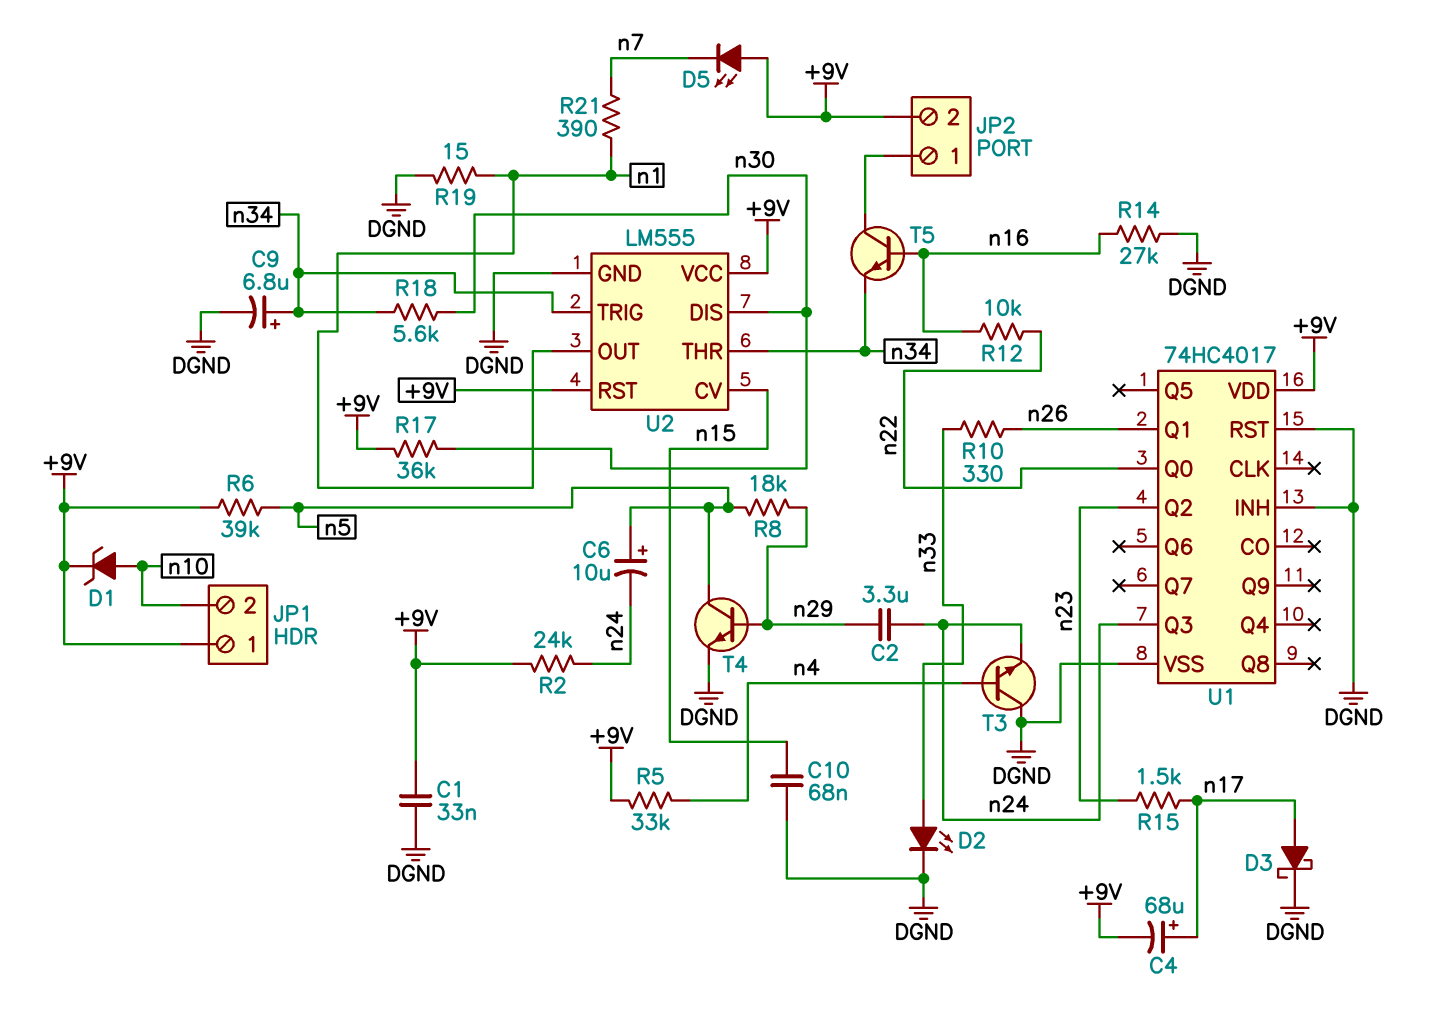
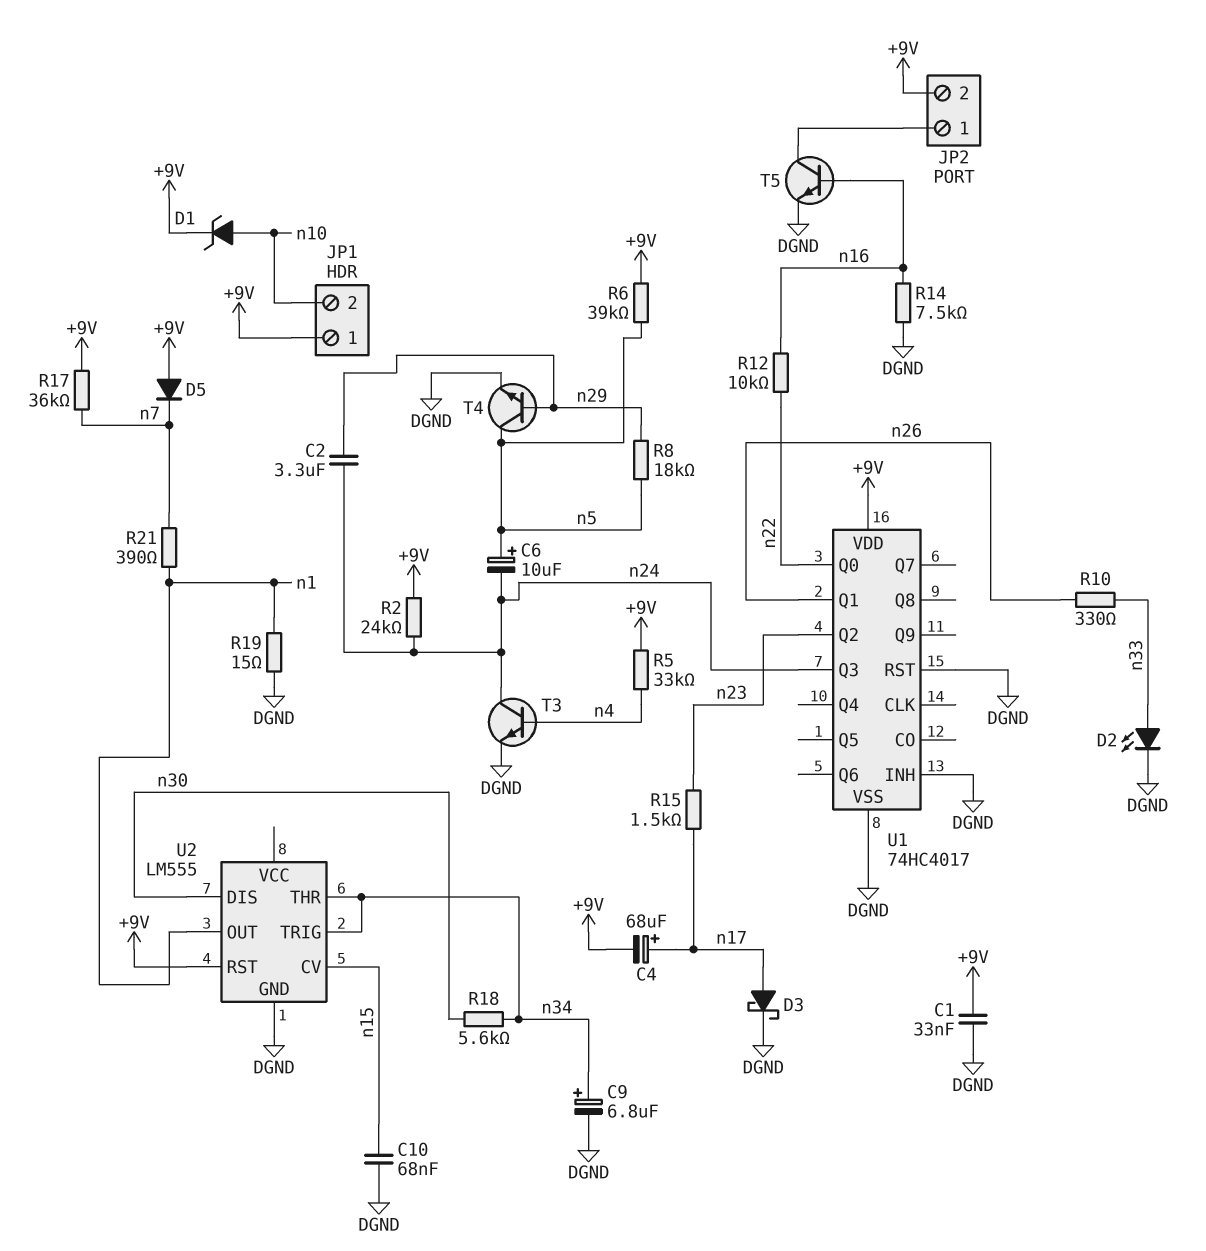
D5: LED (A +9V, K n7) -> diode (A +9V, K n7)
R14: 27k (DGND, n16) -> 7.5k (DGND, n16)
R17: 36k (+9V, n30) -> 36k (+9V, n7)
T3: NPN (B n4, C DGND, E n24) -> NPN (B n4, C n24, E DGND)
T5: NPN (B n16, C JP2/1, E n34) -> NPN (B n16, C JP2/1, E DGND)
U2 pin VCC: +9V -> none

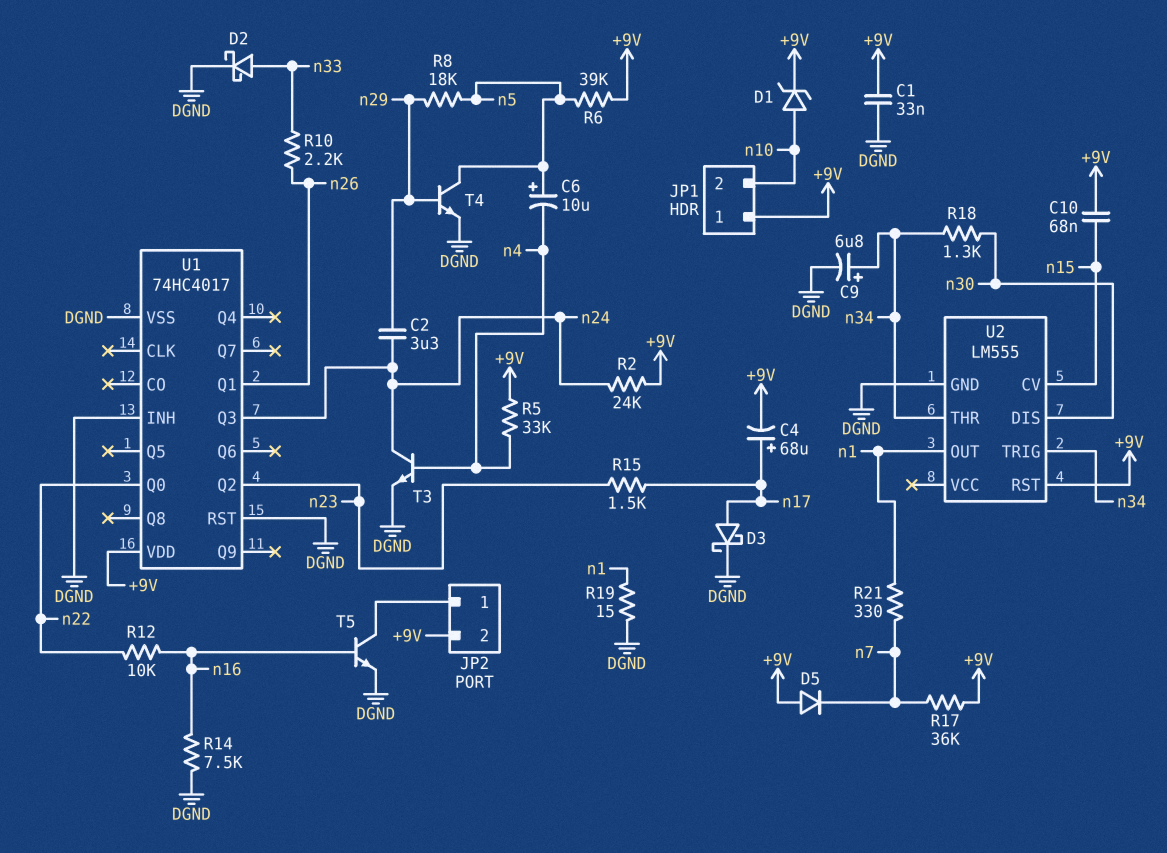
C6: 10uF (plus n5, minus n24) -> 10uF (plus n5, minus n4)
C10: 68nF (DGND, n15) -> 68nF (+9V, n15)
D2: LED (A n33, K DGND) -> schottky (A n33, K DGND)
R10: 330 (n26, n33) -> 2.2k (n26, n33)
R18: 5.6k (n30, n34) -> 1.3k (n30, n34)
R21: 390 (n1, n7) -> 330 (n1, n7)

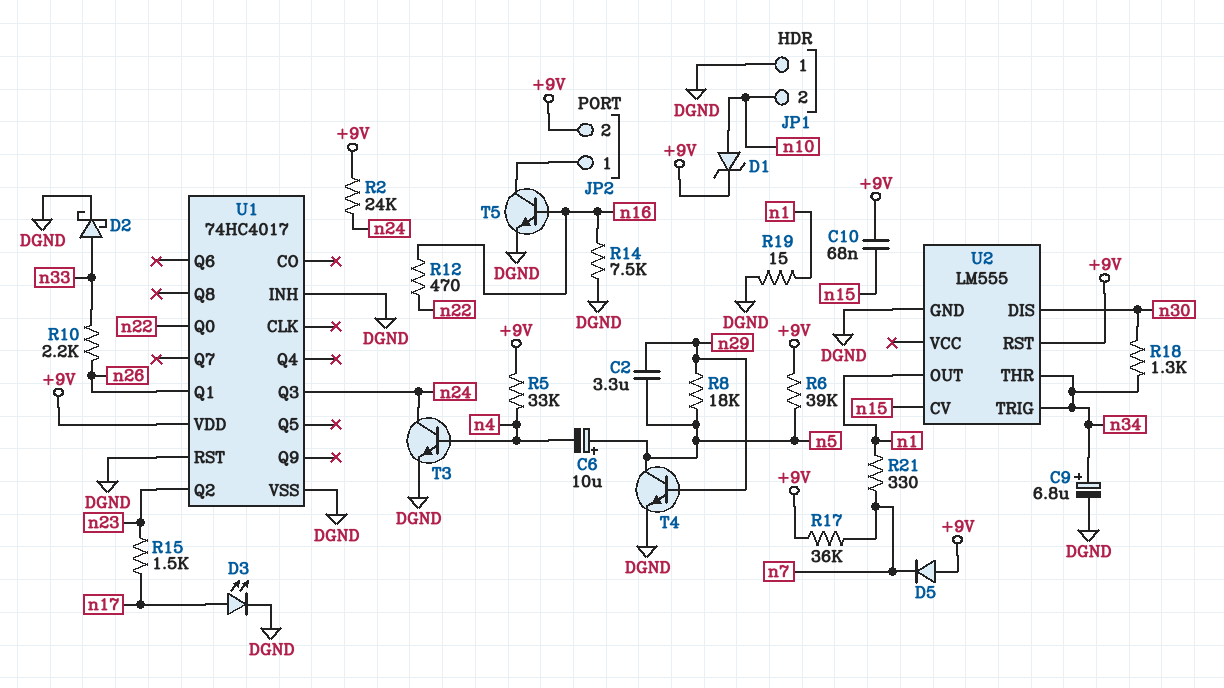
C1: 33nF (+9V, DGND) -> none
C2: 3.3uF (n24, n29) -> 3.3uF (n5, n29)
C4: 68uF (plus n17, minus +9V) -> none
D3: schottky (A n17, K DGND) -> LED (A n17, K DGND)
JP1 pin 1: +9V -> DGND
R12: 10k (n16, n22) -> 470 (n16, n22)

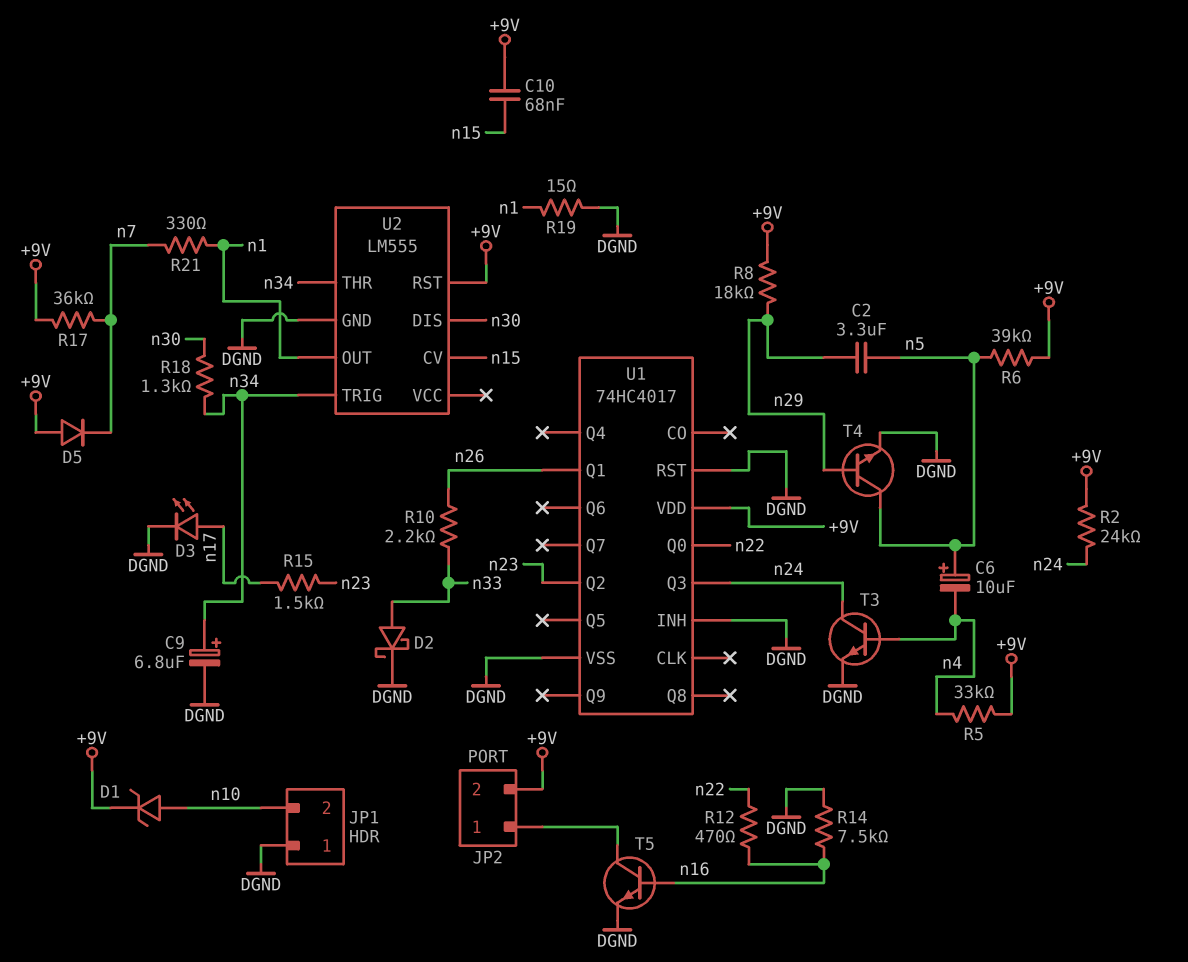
R8: 18k (n5, n29) -> 18k (+9V, n29)

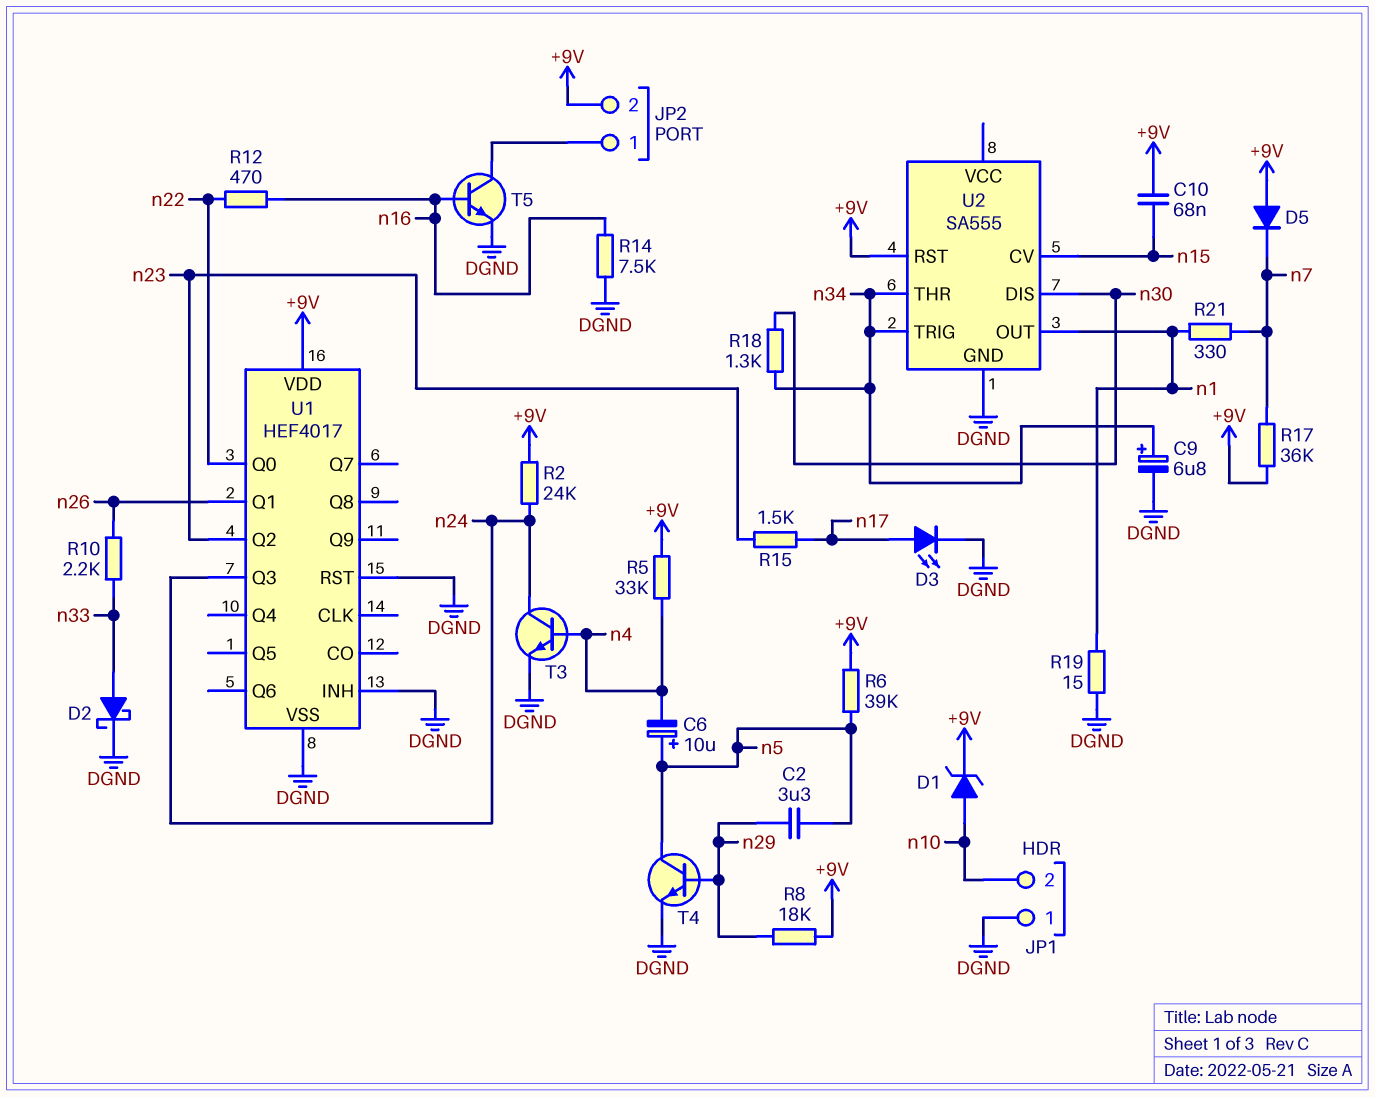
U1: 74HC4017 -> HEF4017
U2: LM555 -> SA555

